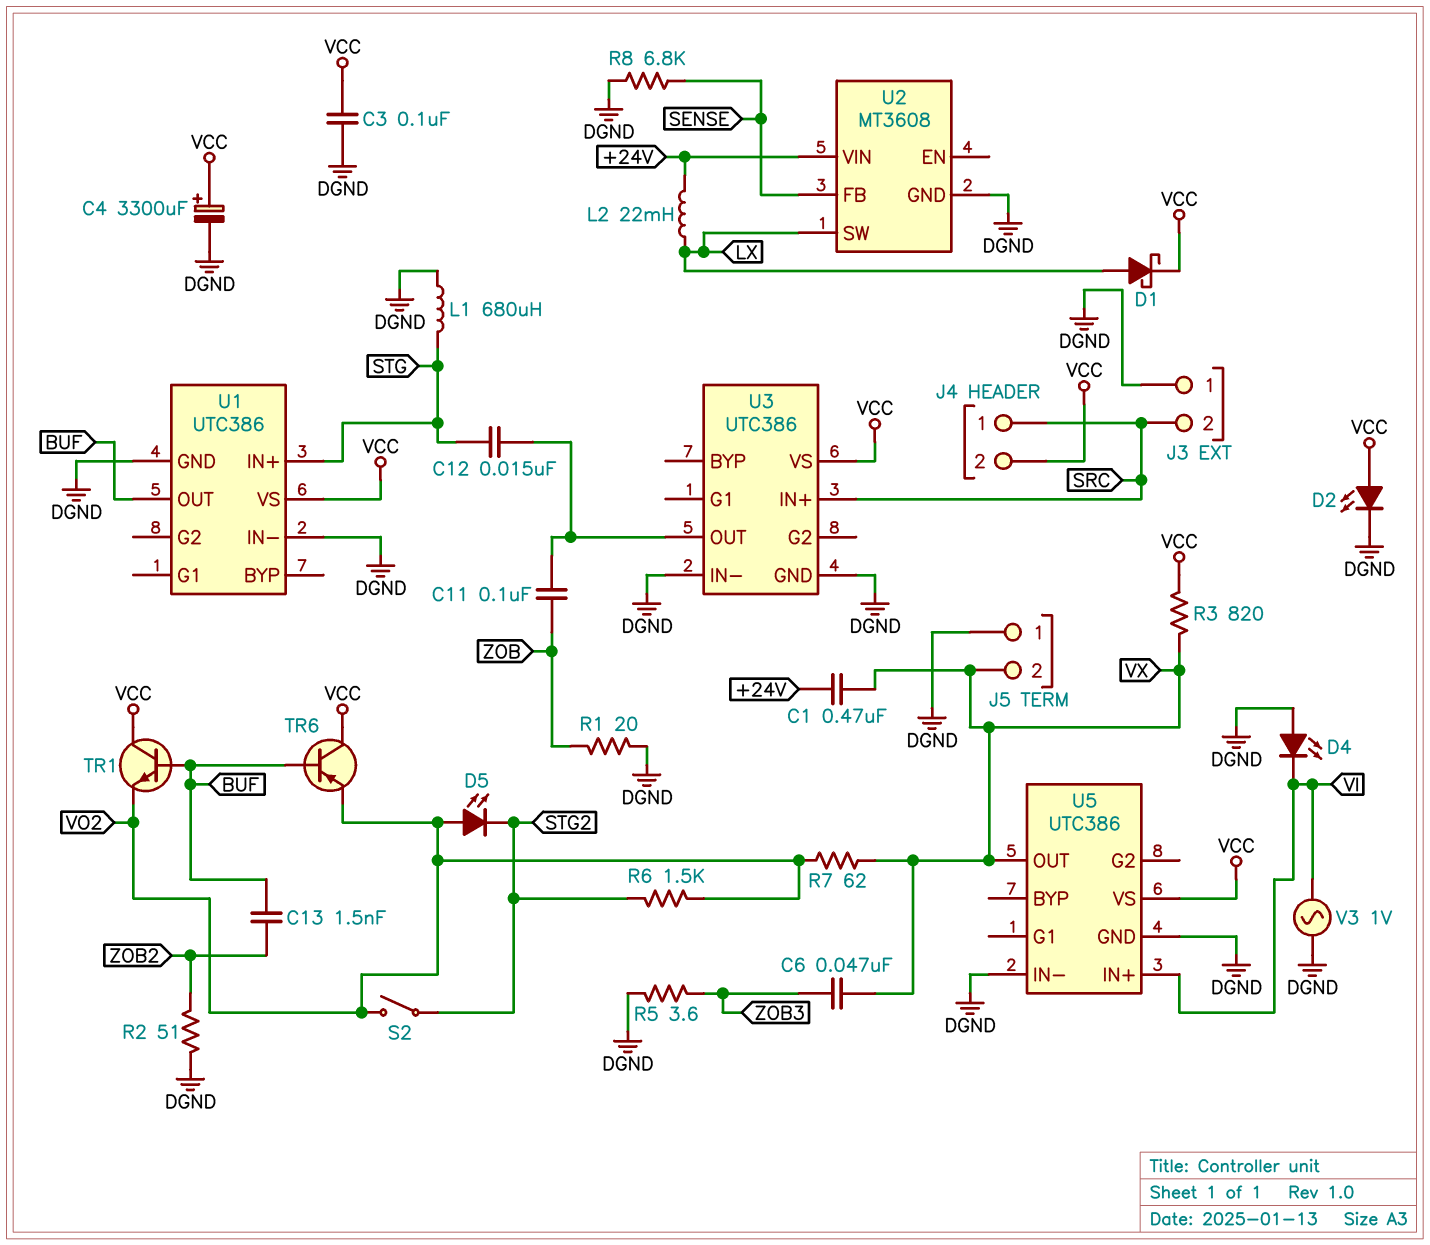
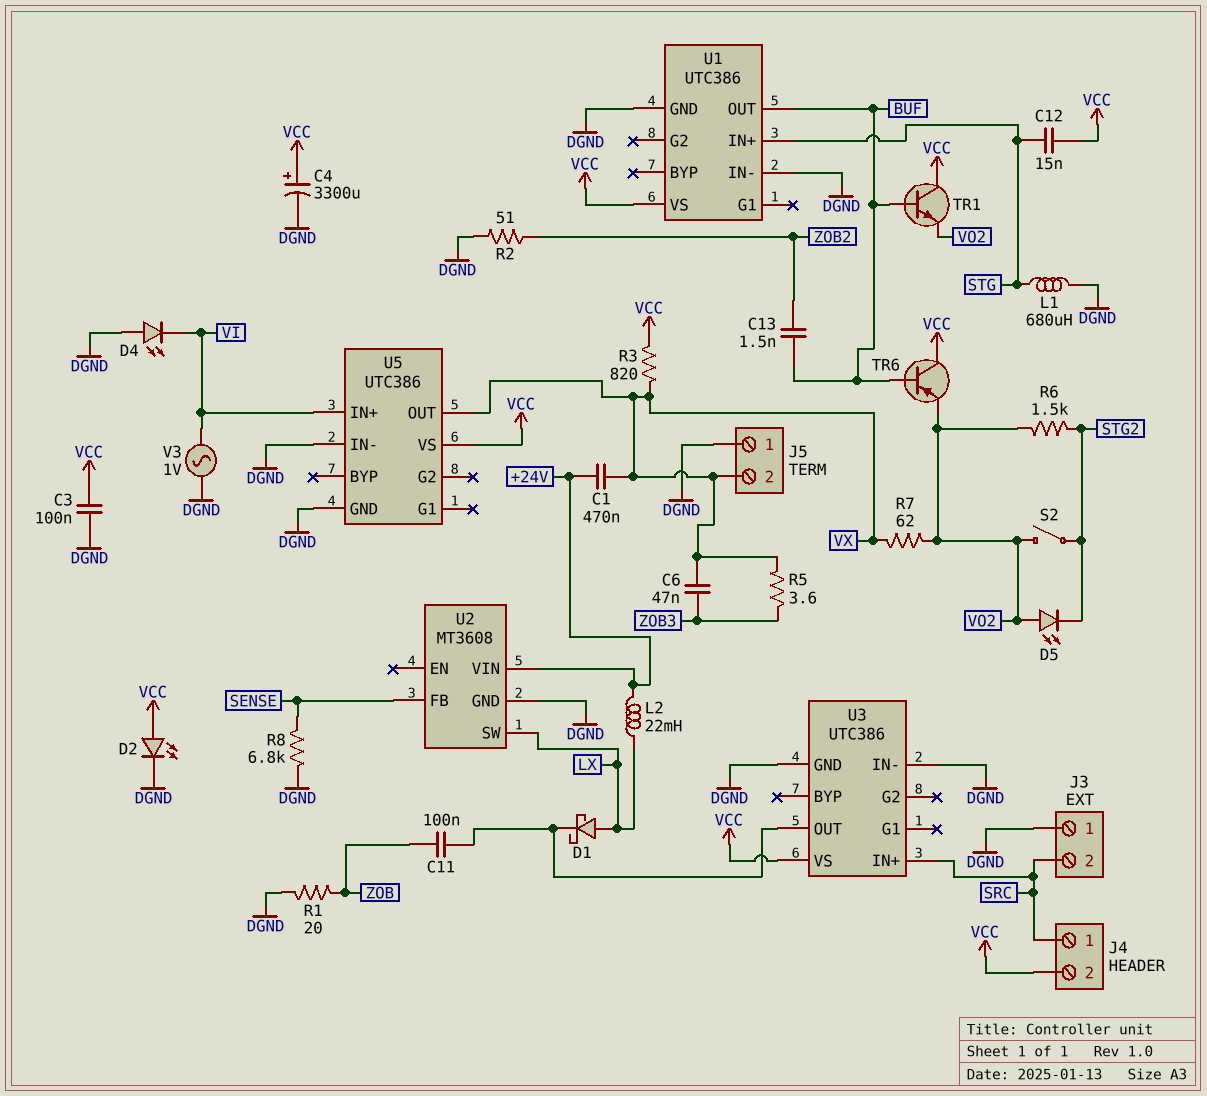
C12: 15nF (STG, U3/OUT) -> 15nF (STG, VCC)
D1: schottky (A LX, K VCC) -> schottky (A LX, K U3/OUT)
R5: 3.6 (DGND, ZOB3) -> 3.6 (VX, ZOB3)

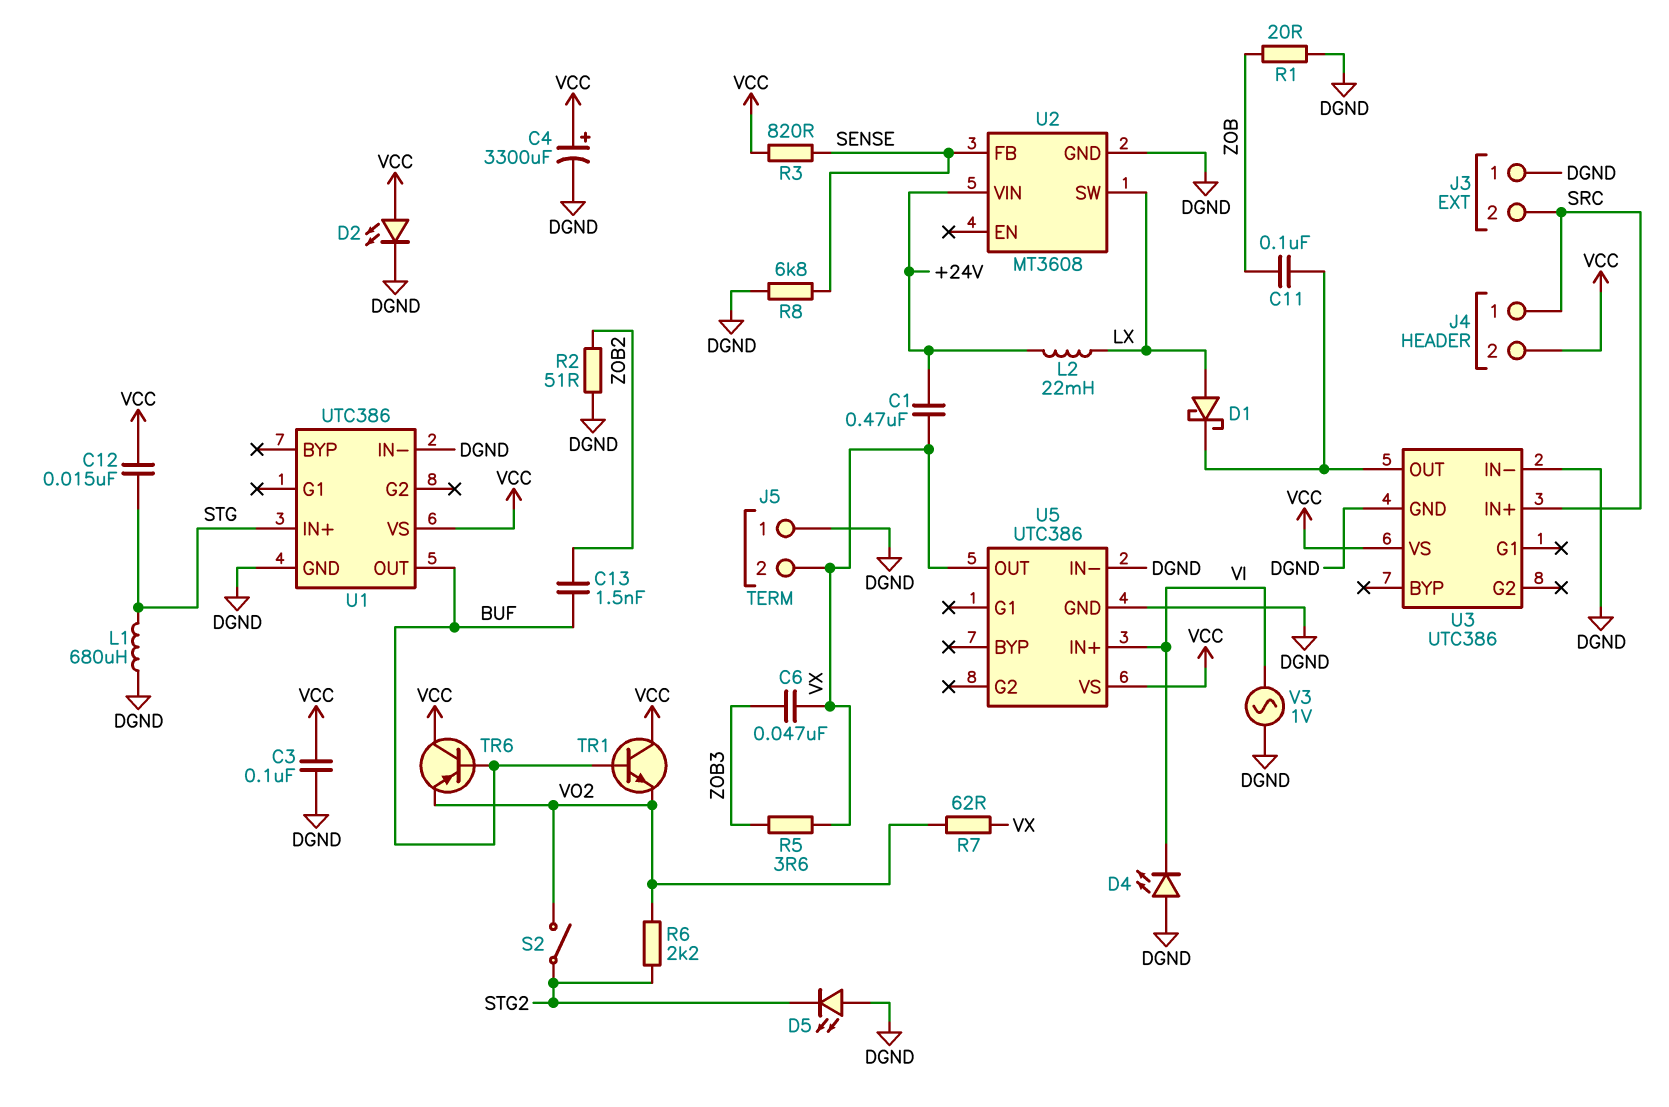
D5: LED (A VO2, K STG2) -> LED (A DGND, K STG2)
R3: 820 (VCC, VX) -> 820 (SENSE, VCC)
R6: 1.5k (STG2, VO2) -> 2.2k (STG2, VO2)

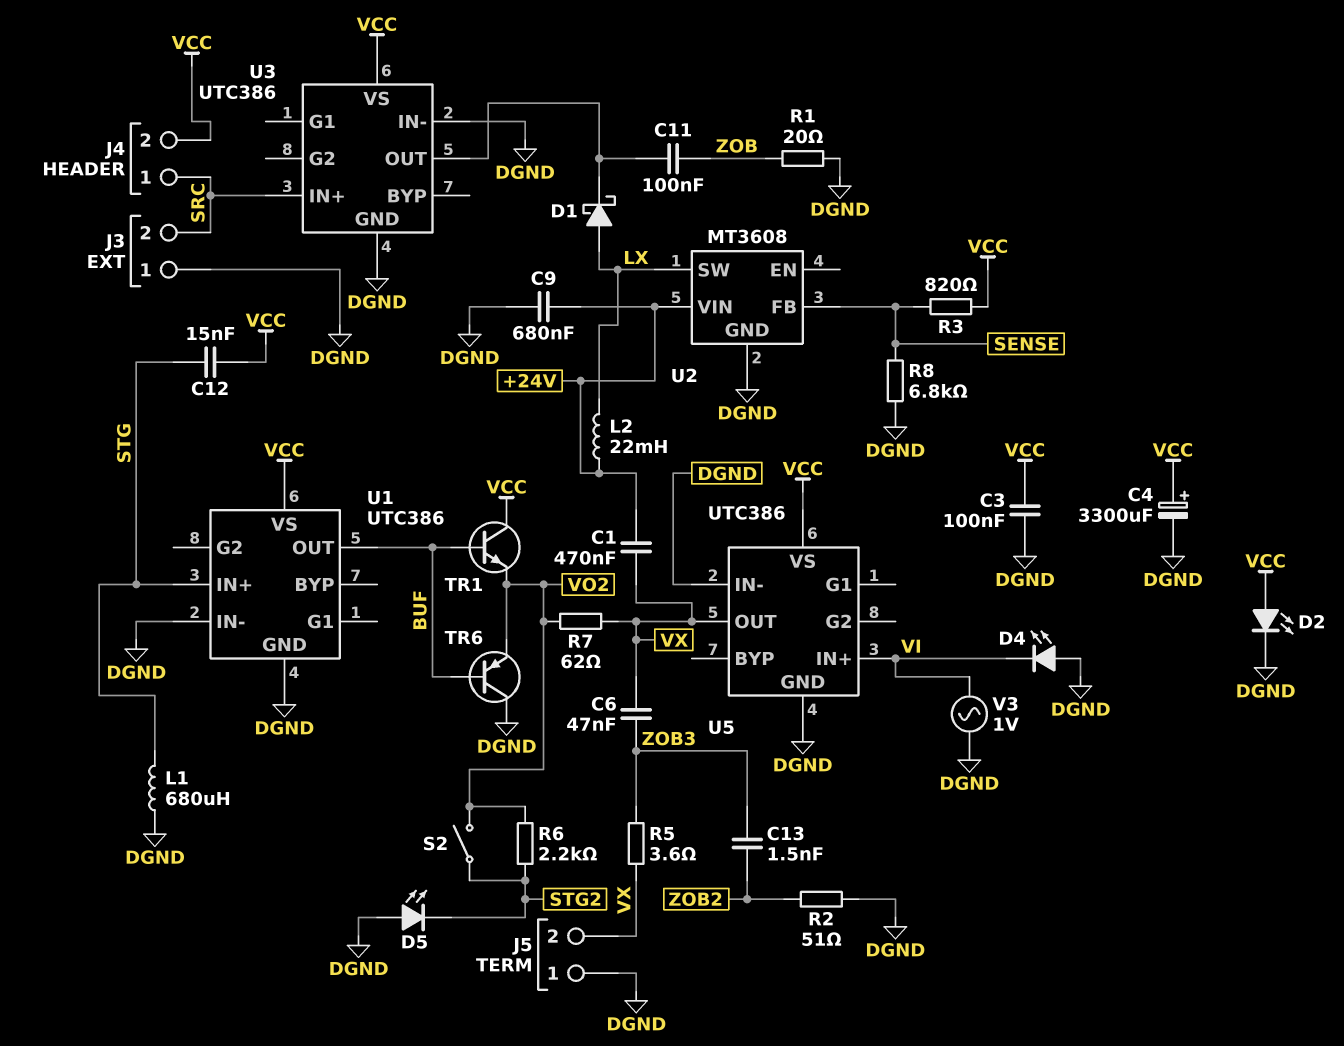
C9: none -> 680nF (+24V, DGND)
C13: 1.5nF (BUF, ZOB2) -> 1.5nF (ZOB2, ZOB3)
TR6: PNP (B BUF, C VCC, E VO2) -> PNP (B BUF, C DGND, E VO2)

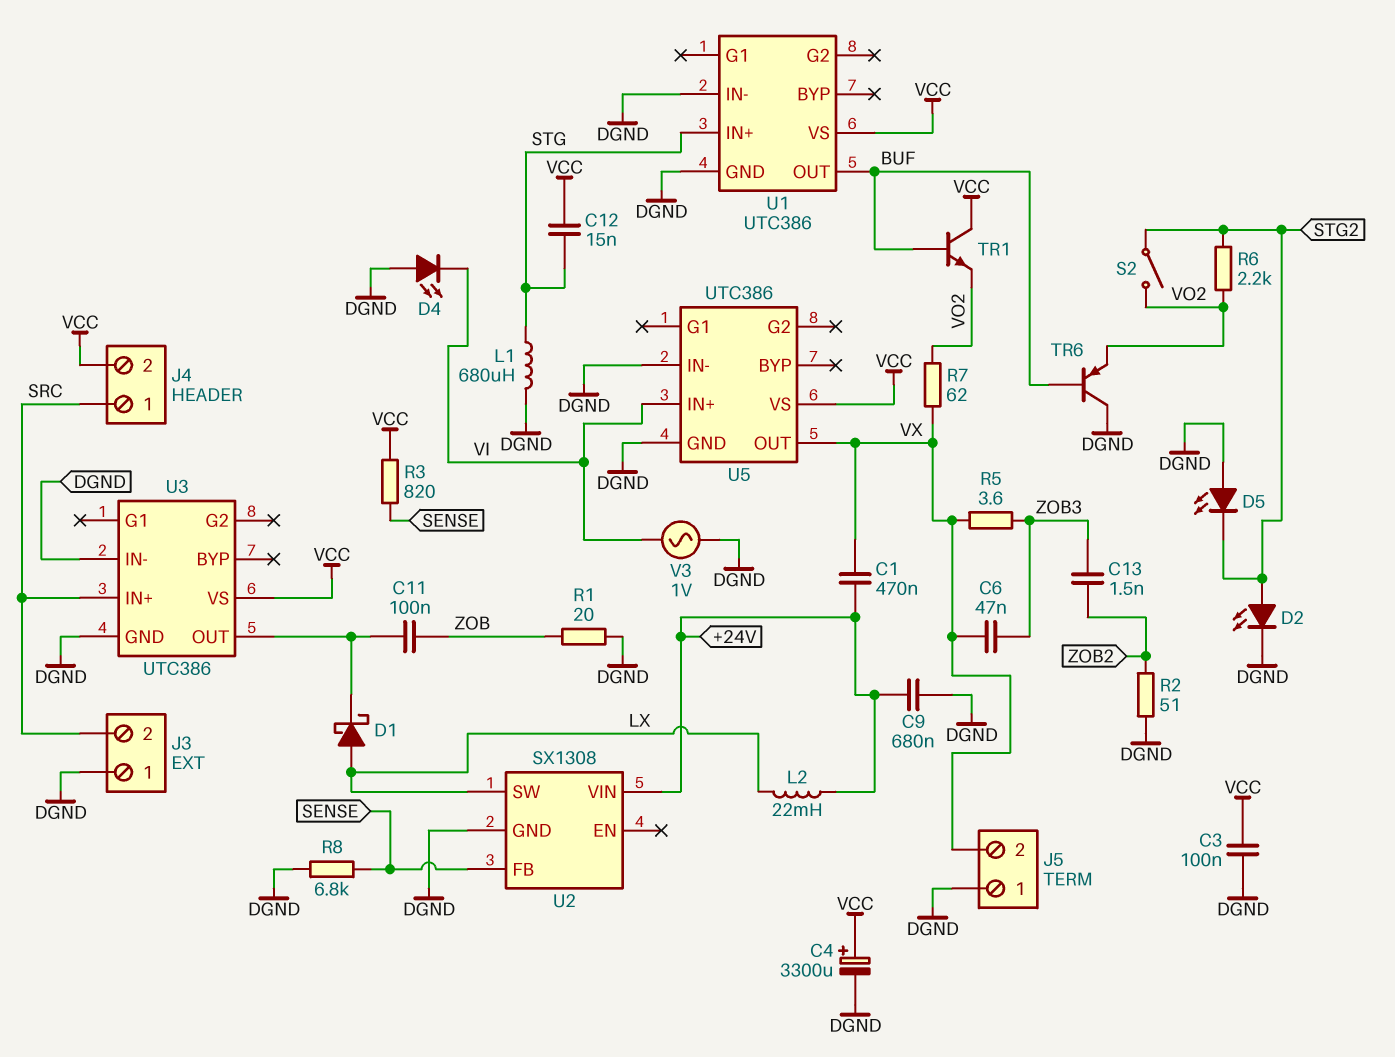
D2: LED (A VCC, K DGND) -> LED (A STG2, K DGND)
U2: MT3608 -> SX1308

